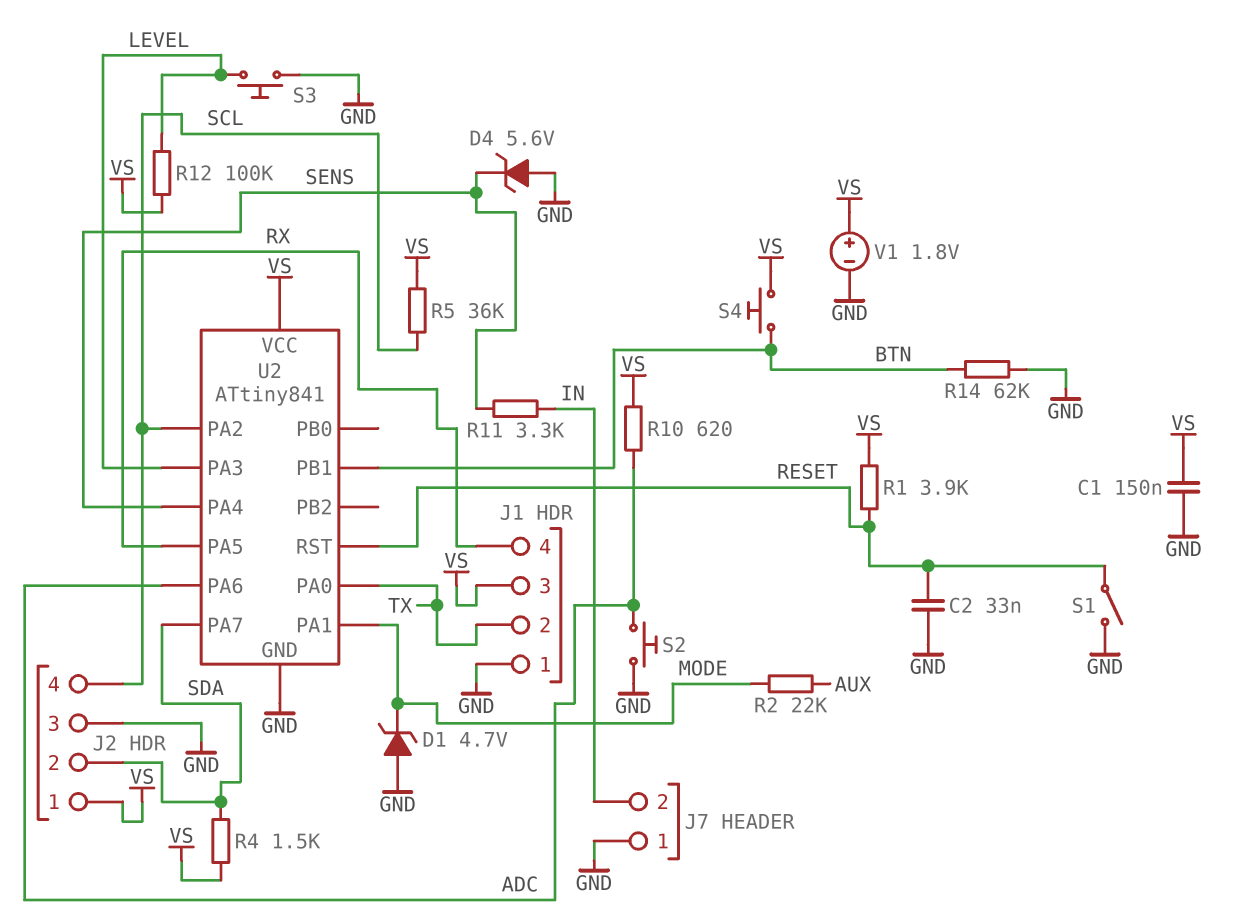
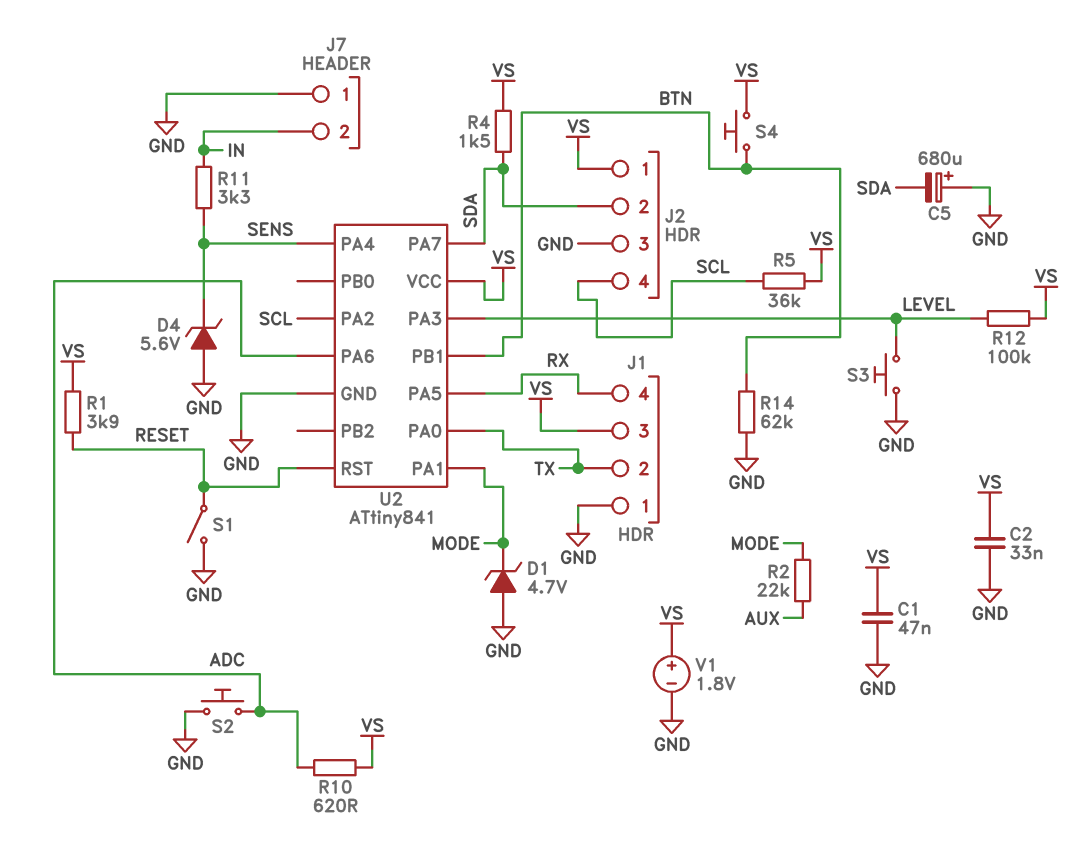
C1: 150nF (GND, VS) -> 47nF (GND, VS)
C2: 33nF (GND, RESET) -> 33nF (GND, VS)
C5: none -> 680uF (plus GND, minus SDA)

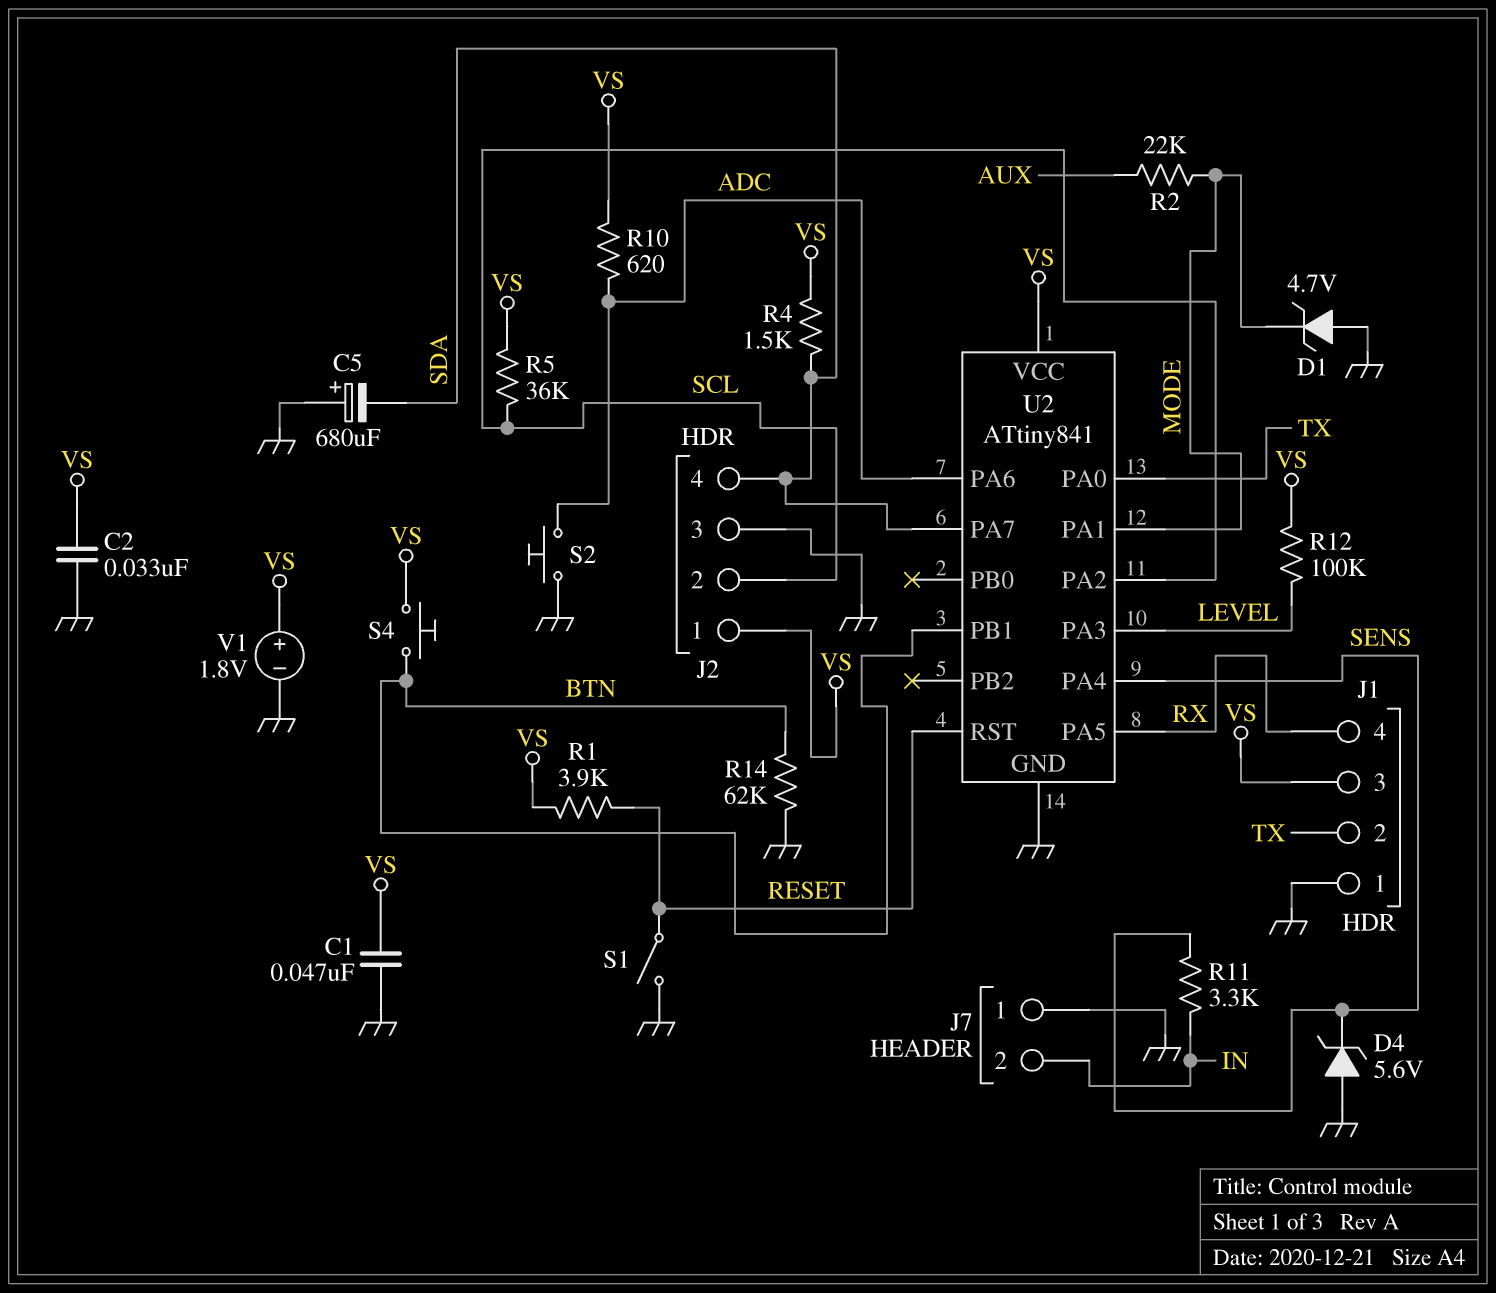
J2 pin 2: SDA -> SCL
J2 pin 4: SCL -> SDA
S3: button (GND, LEVEL) -> none

